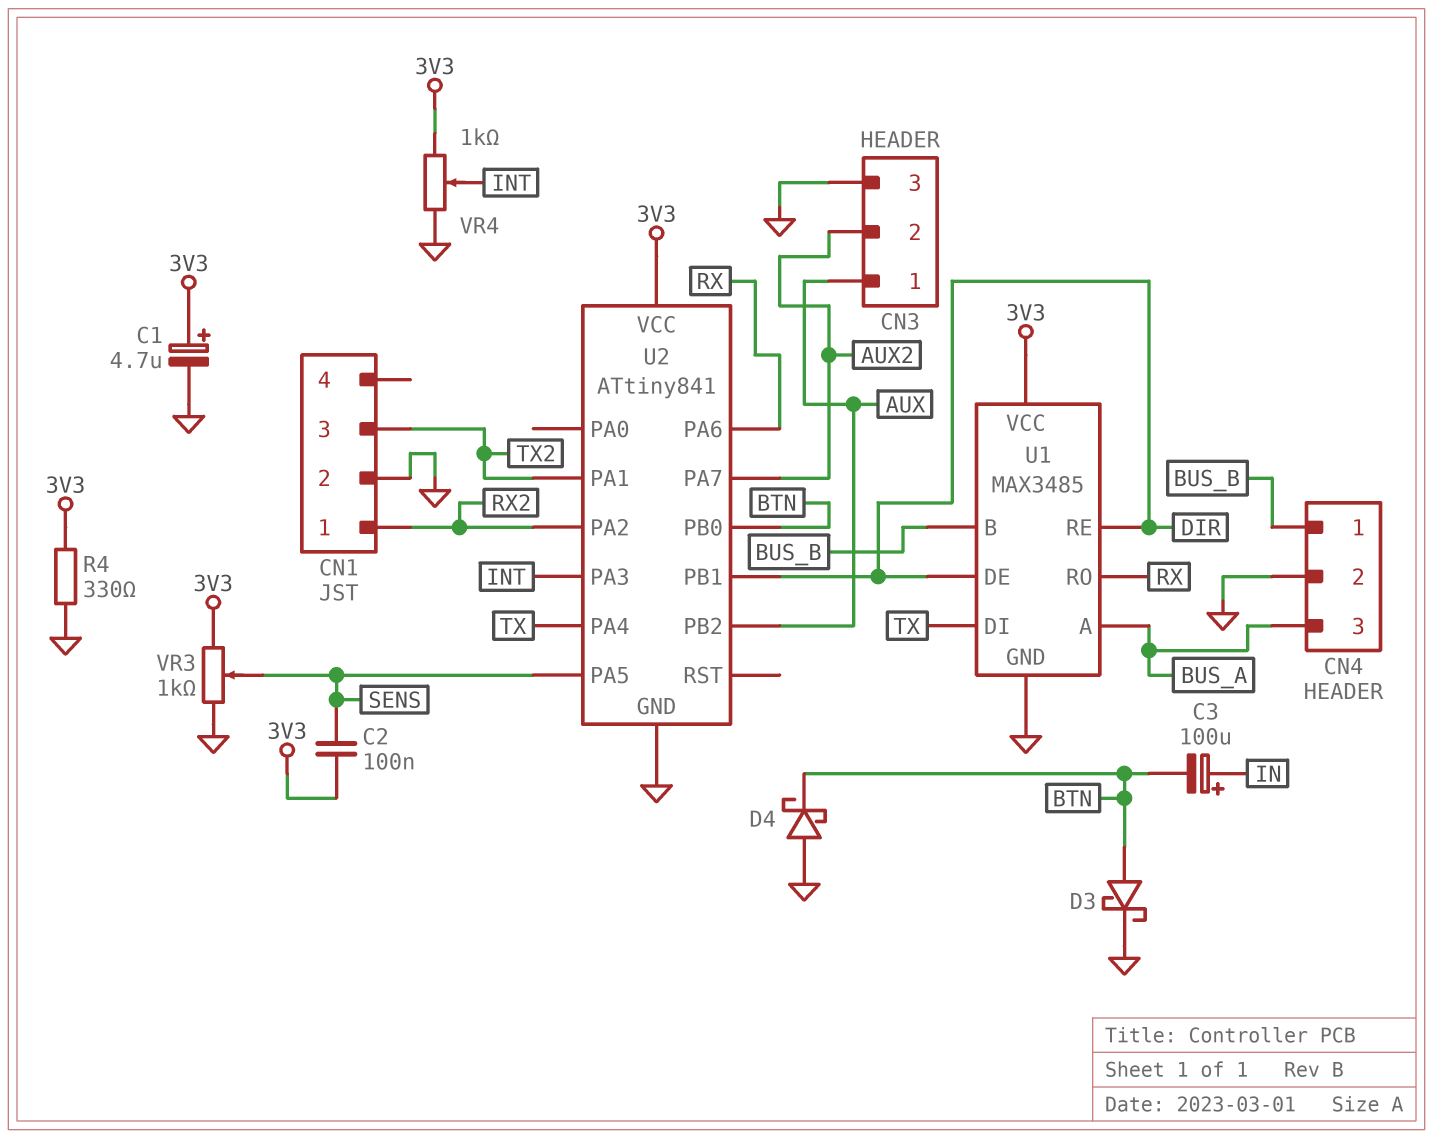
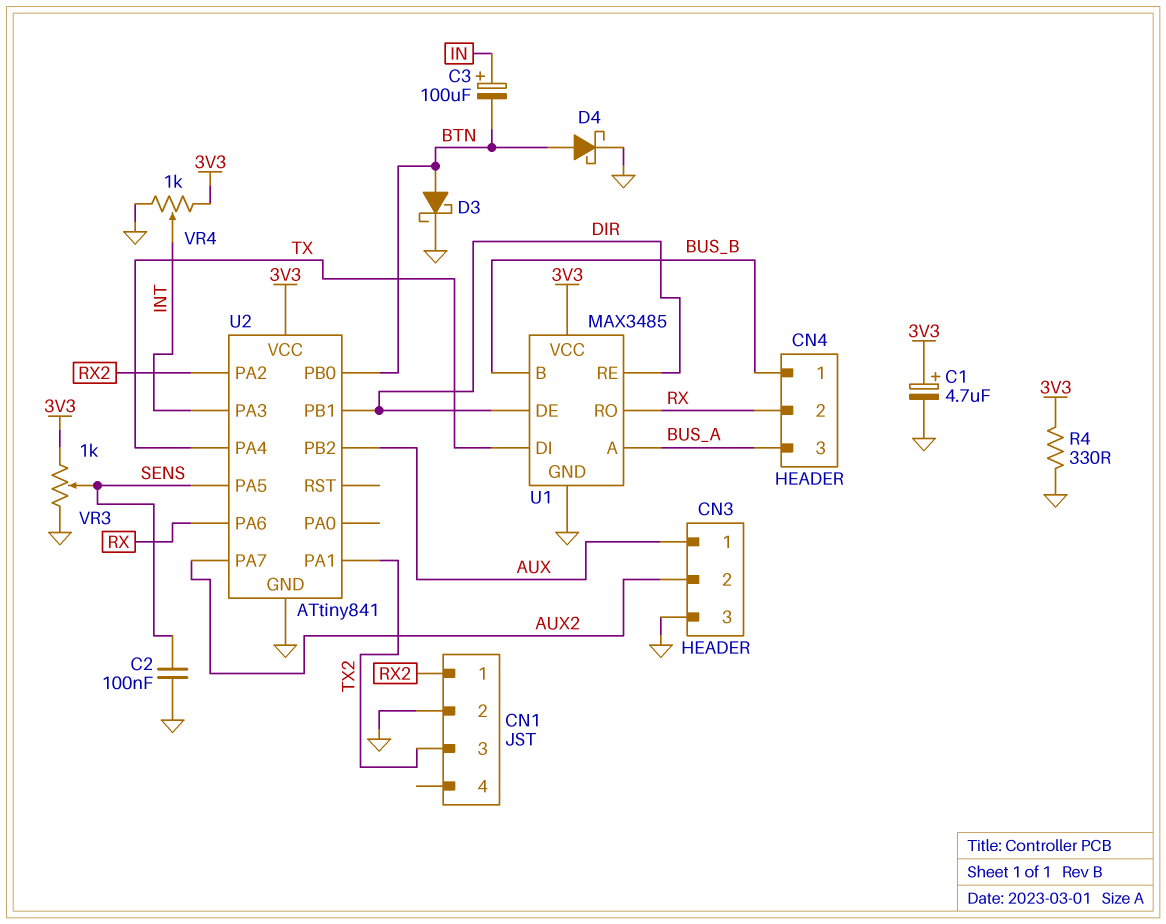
C2: 100nF (3V3, SENS) -> 100nF (GND, SENS)
CN4 pin 2: GND -> RX
D4: schottky (A GND, K BTN) -> schottky (A BTN, K GND)

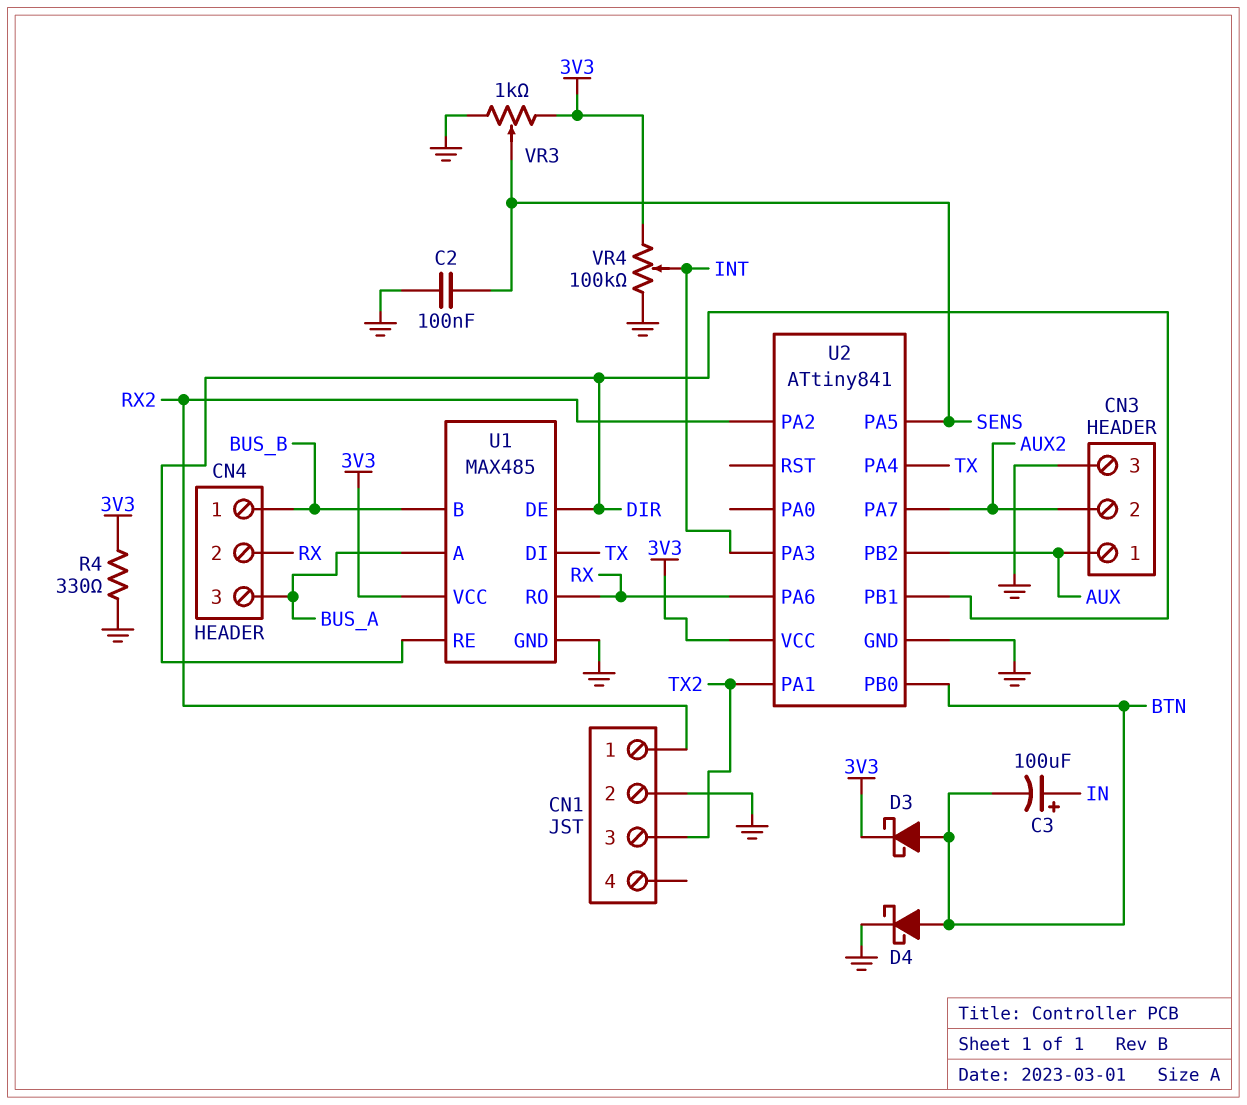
C1: 4.7uF (plus 3V3, minus GND) -> none
D3: schottky (A BTN, K GND) -> schottky (A BTN, K 3V3)
U1: MAX3485 -> MAX485
VR4: 1k (3V3, GND, wiper INT) -> 100k (3V3, GND, wiper INT)

